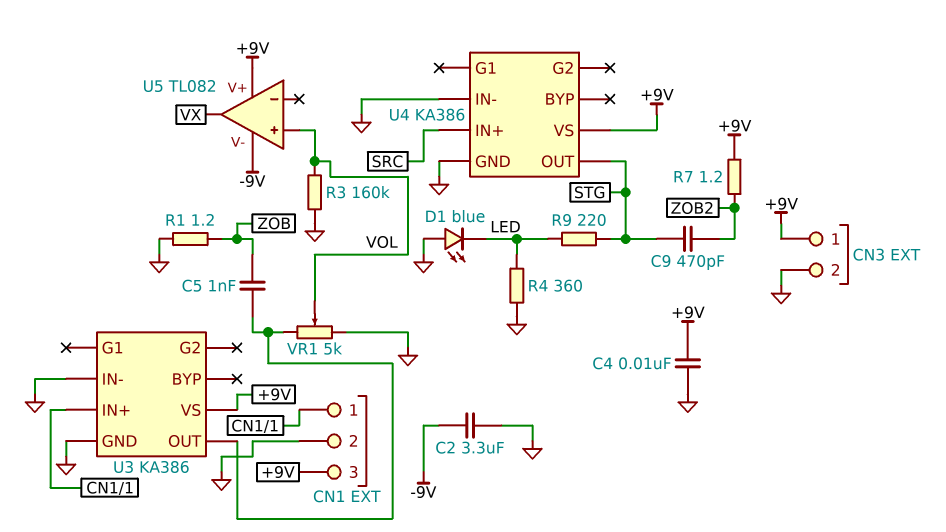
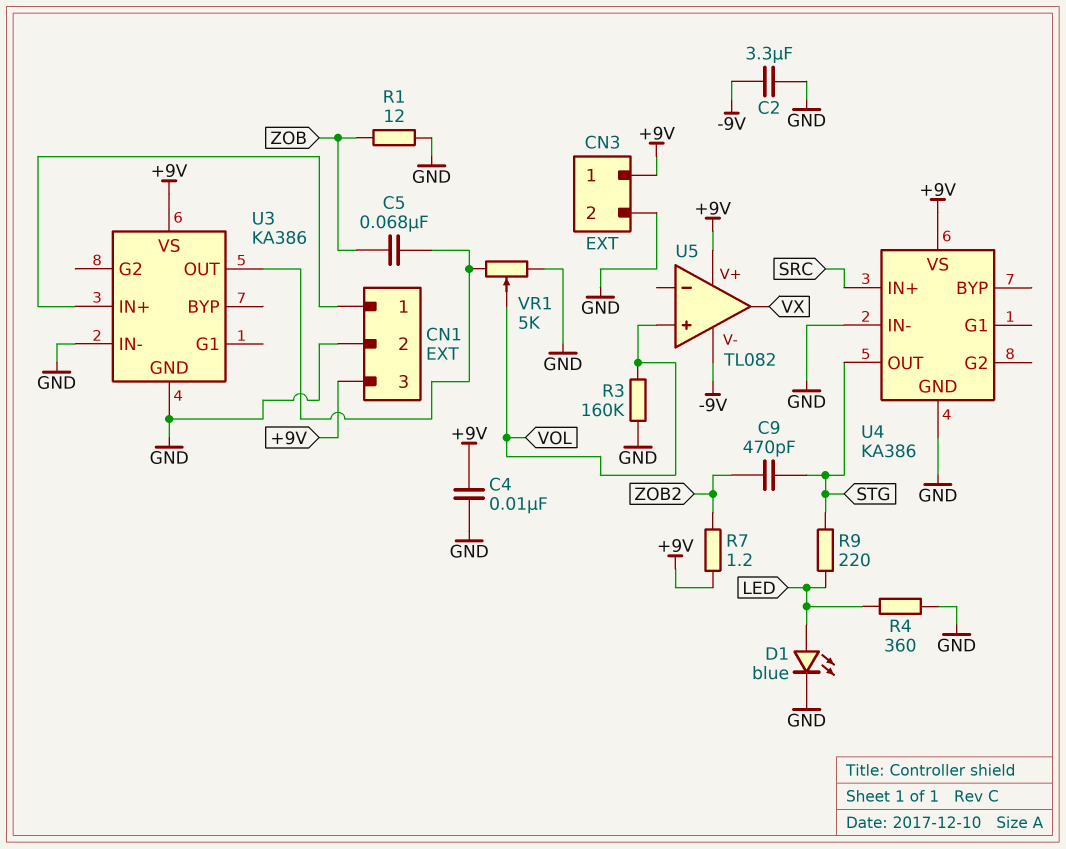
C5: 1nF (U3/OUT, ZOB) -> 68nF (U3/OUT, ZOB)
D1: LED blue (A GND, K LED) -> LED blue (A LED, K GND)
R1: 1.2 (GND, ZOB) -> 12 (GND, ZOB)

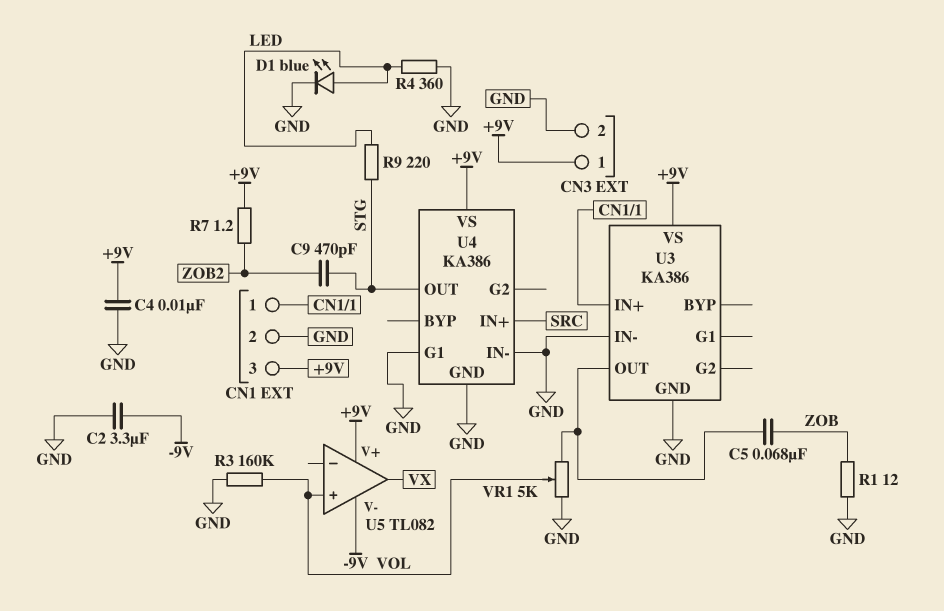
U4 pin G1: none -> GND

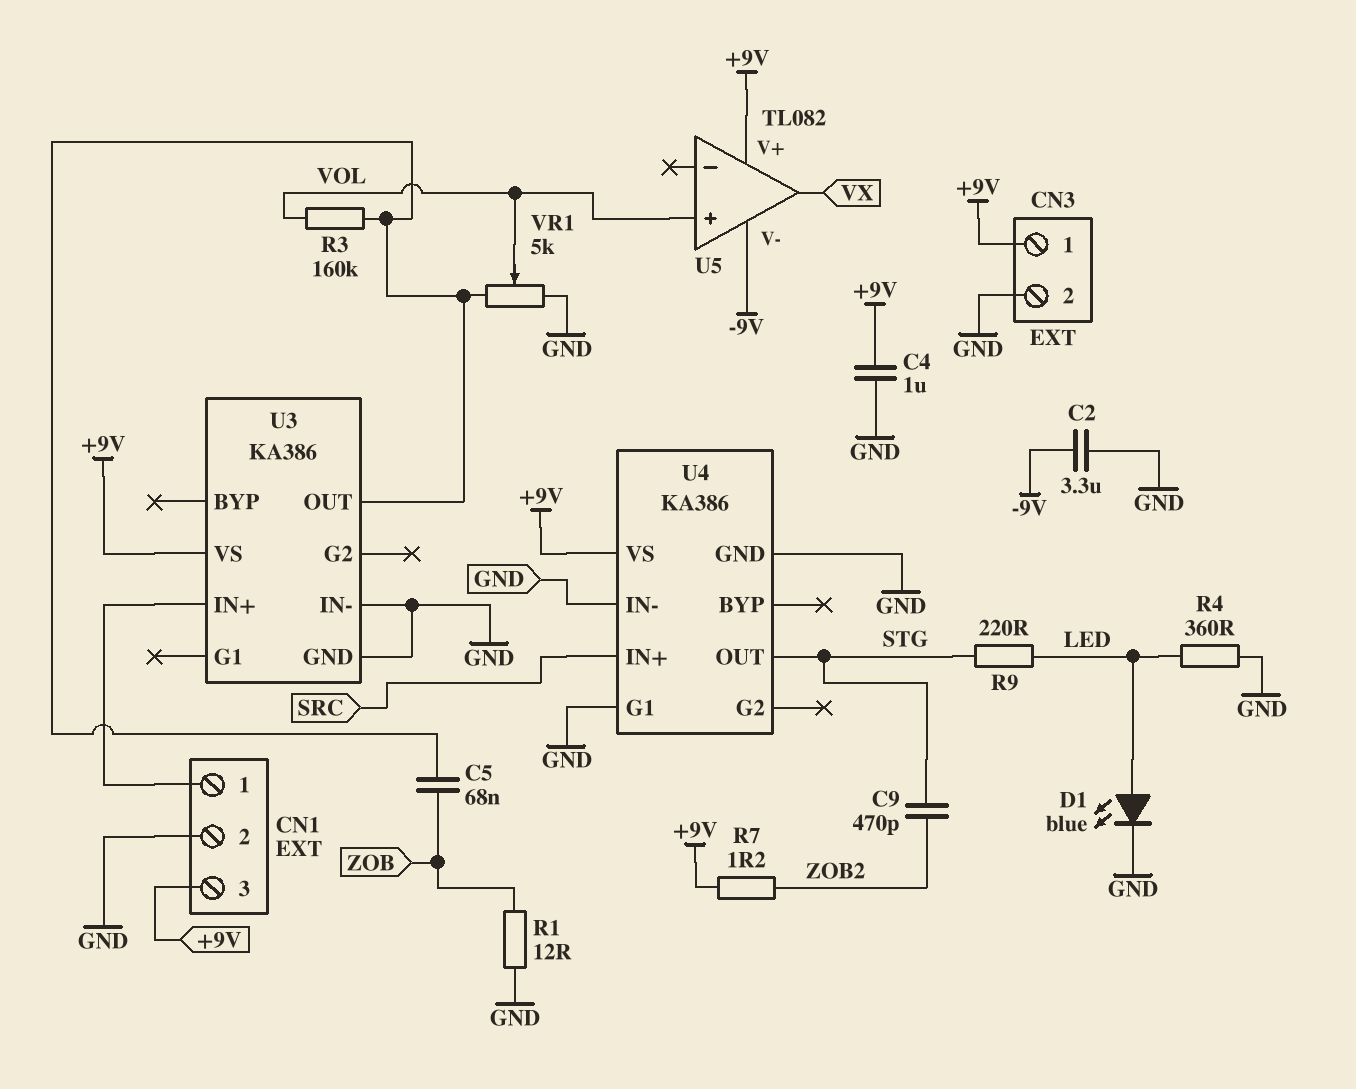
C4: 10nF (+9V, GND) -> 1uF (+9V, GND)
R3: 160k (GND, VOL) -> 160k (U3/OUT, VOL)

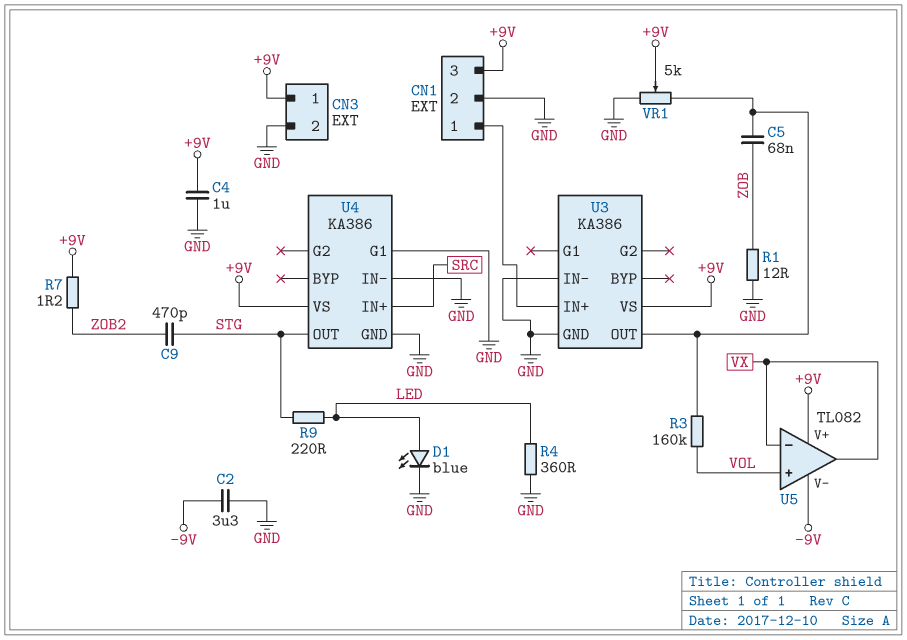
U5 pin in-: none -> VX
VR1: 5k (GND, U3/OUT, wiper VOL) -> 5k (GND, U3/OUT, wiper +9V)

